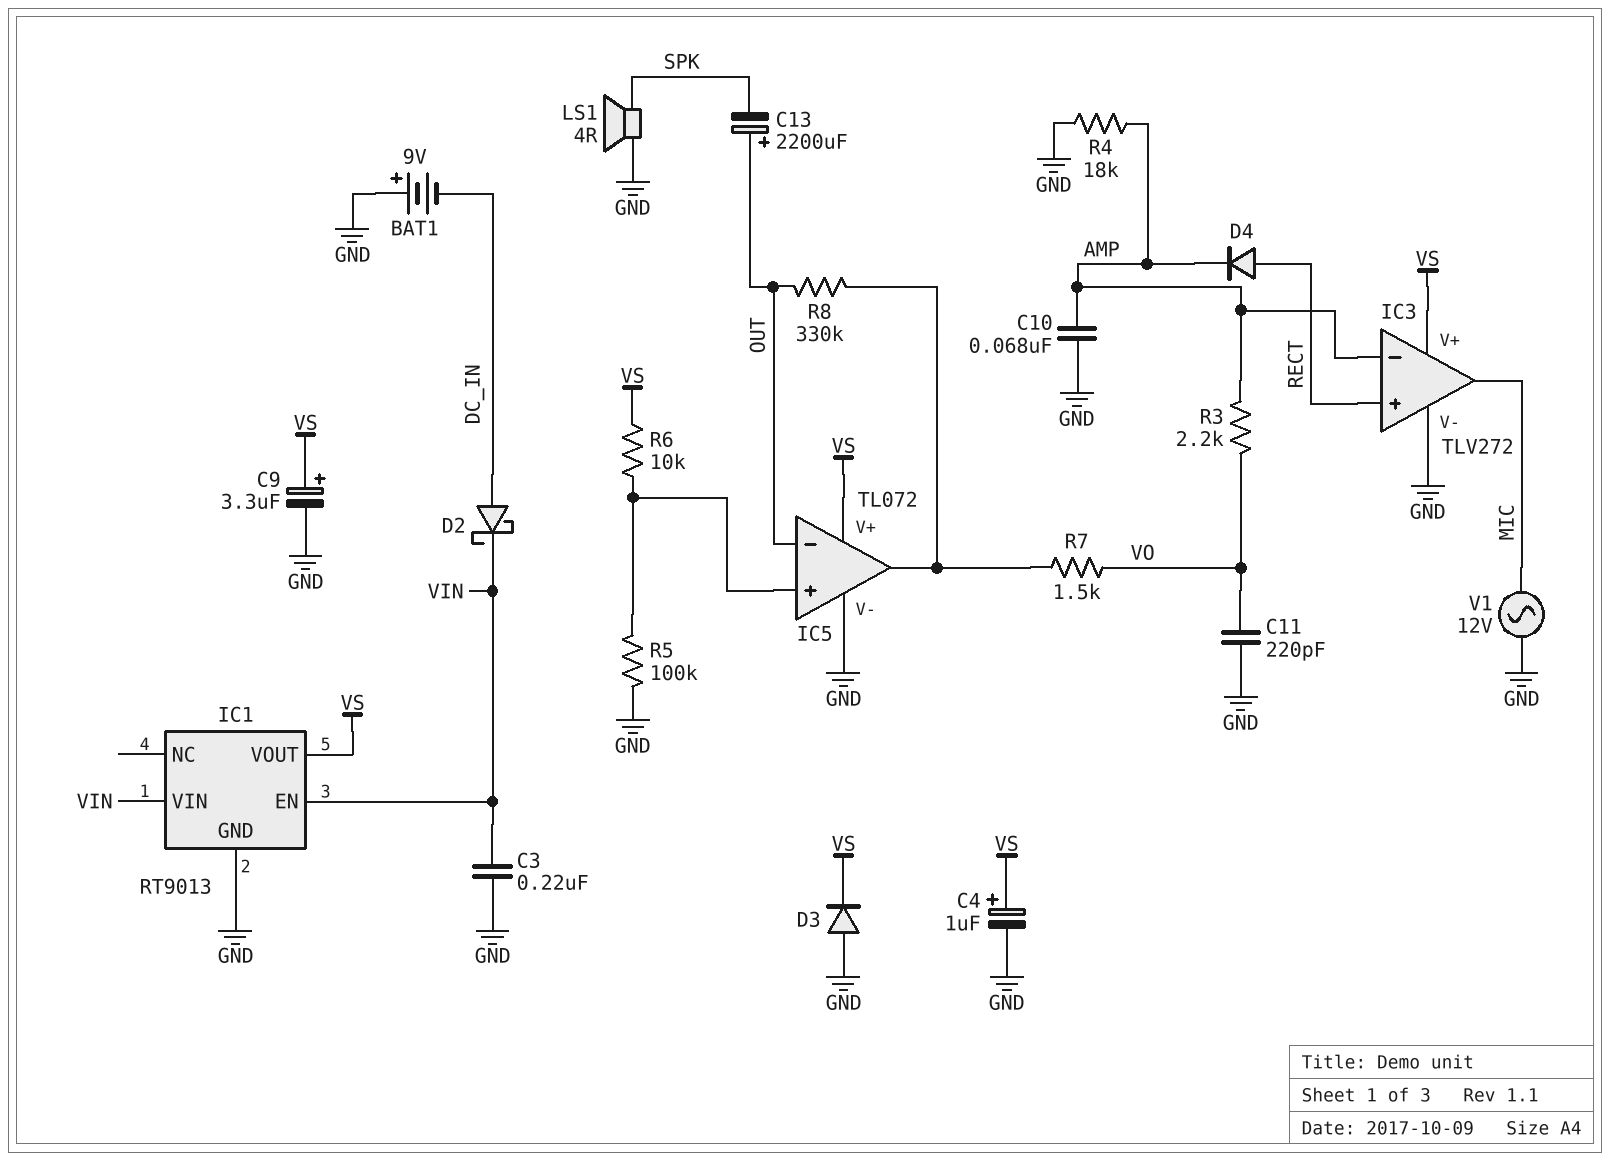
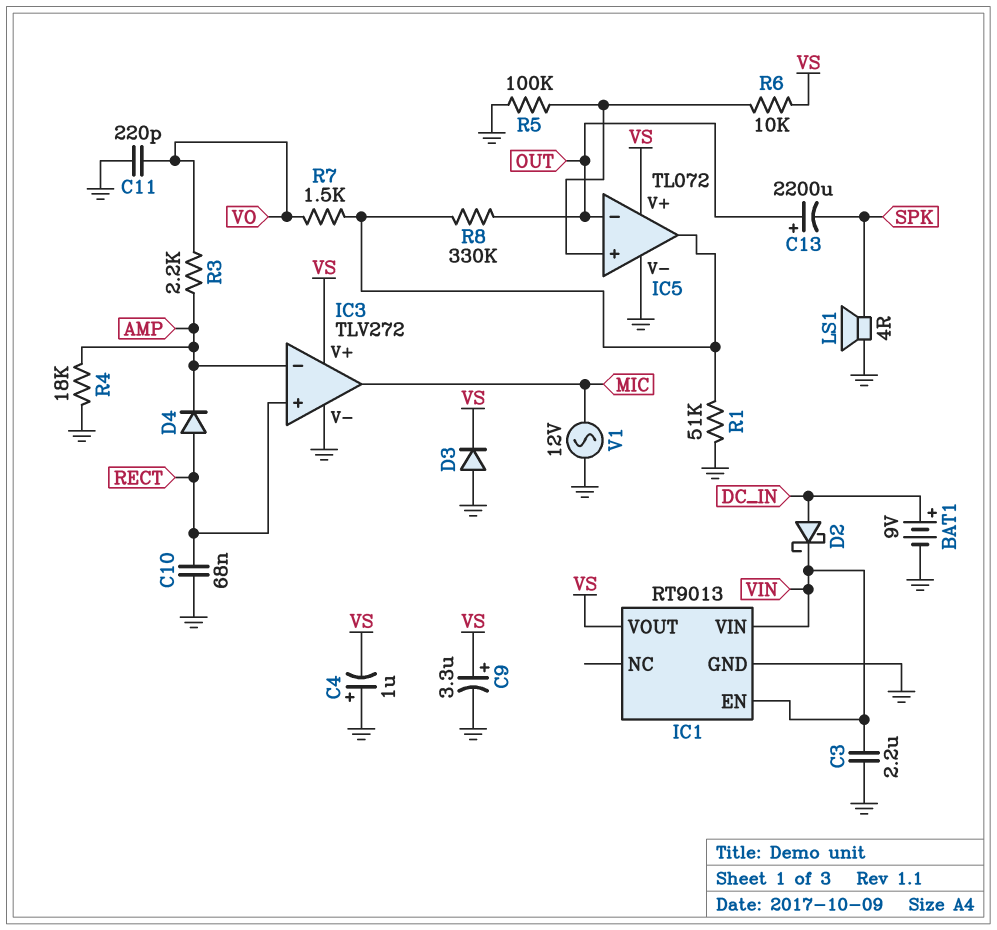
BAT1: 9V (plus GND, minus DC_IN) -> 9V (plus DC_IN, minus GND)
C3: 220nF (GND, VIN) -> 2.2uF (GND, VIN)
C4: 1uF (plus VS, minus GND) -> 1uF (plus GND, minus VS)
C10: 68nF (AMP, GND) -> 68nF (GND, RECT)
R1: none -> 51k (GND, IC5/out)

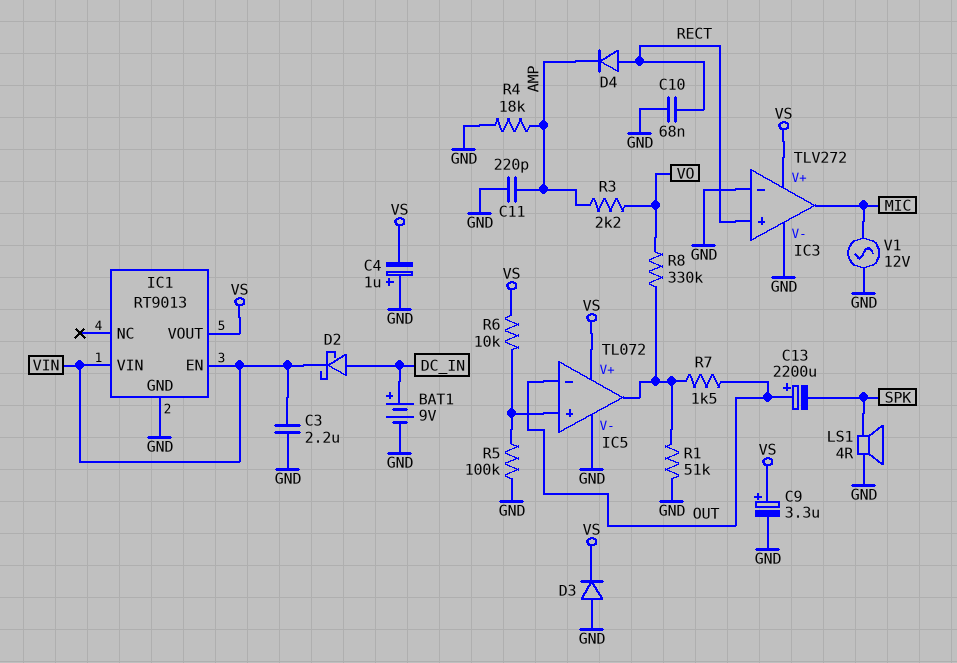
C11: 220pF (GND, VO) -> 220pF (AMP, GND)
IC3 pin in-: AMP -> GND
R7: 1.5k (IC5/out, VO) -> 1.5k (IC5/out, OUT)
R8: 330k (IC5/out, OUT) -> 330k (IC5/out, VO)

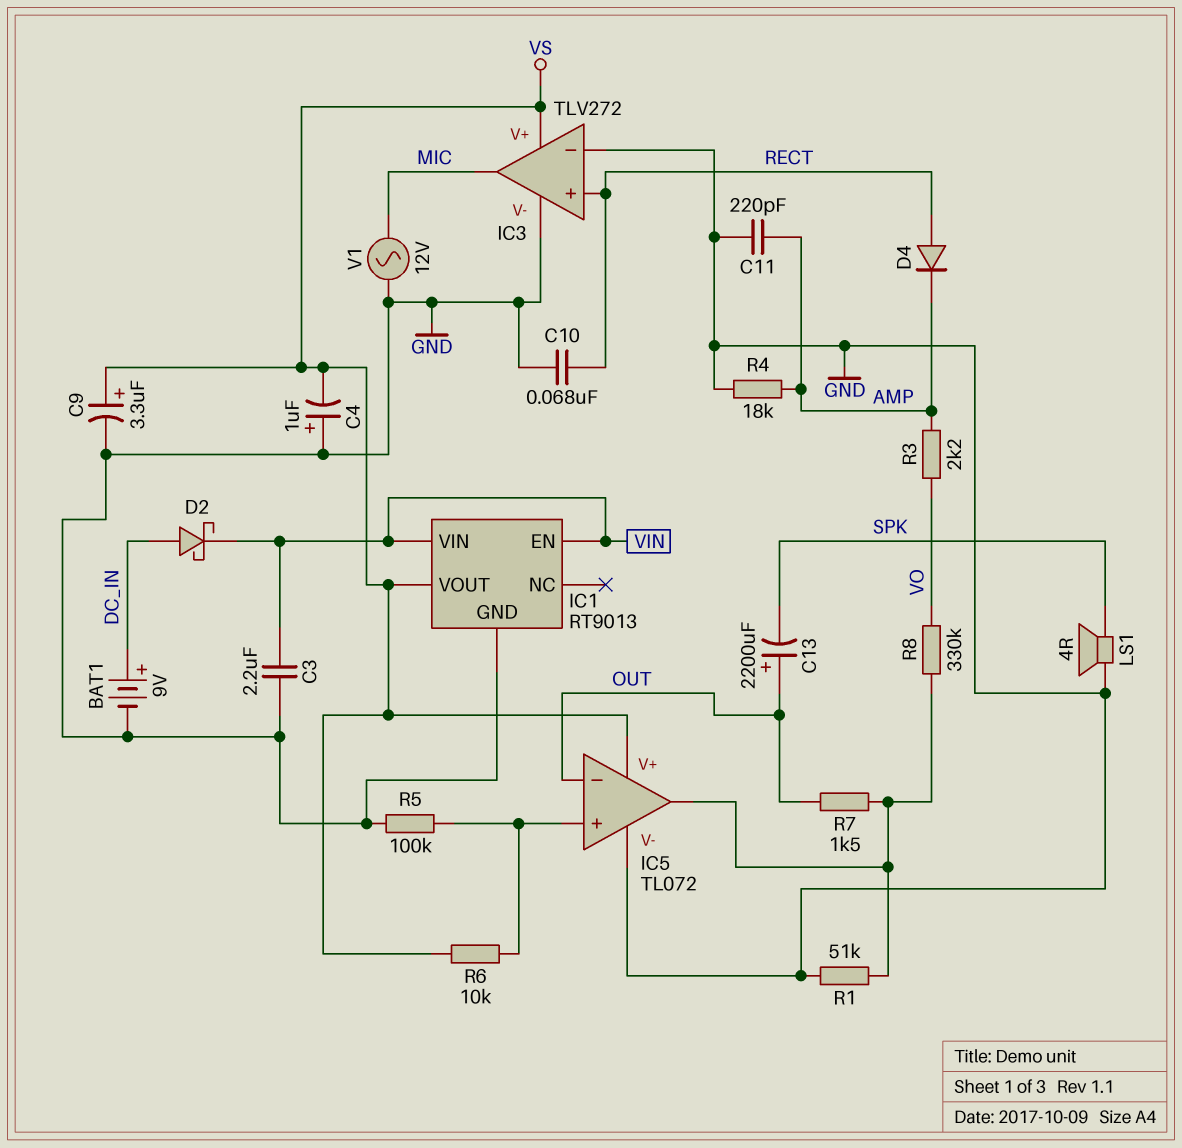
D3: diode (A GND, K VS) -> none

